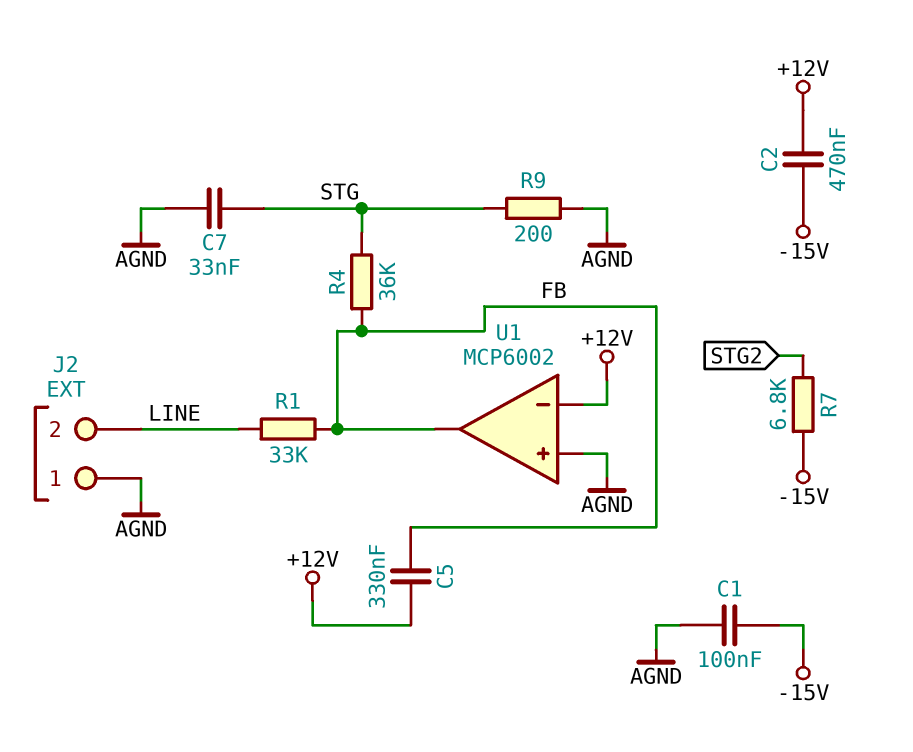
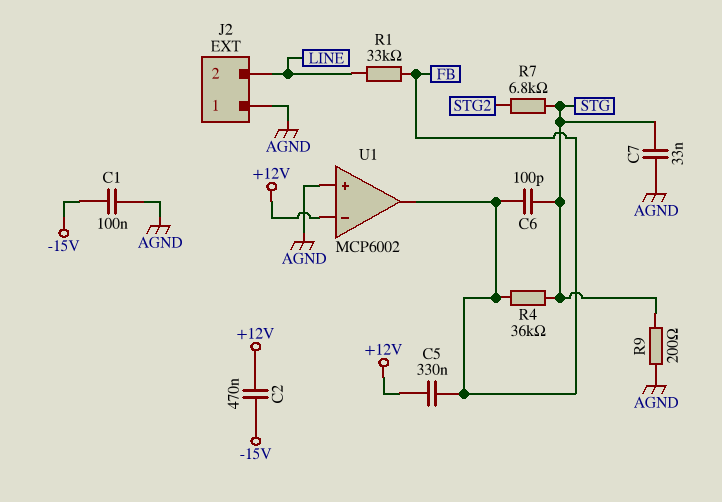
C6: none -> 100pF (FB, STG)
R7: 6.8k (-15V, STG2) -> 6.8k (STG, STG2)

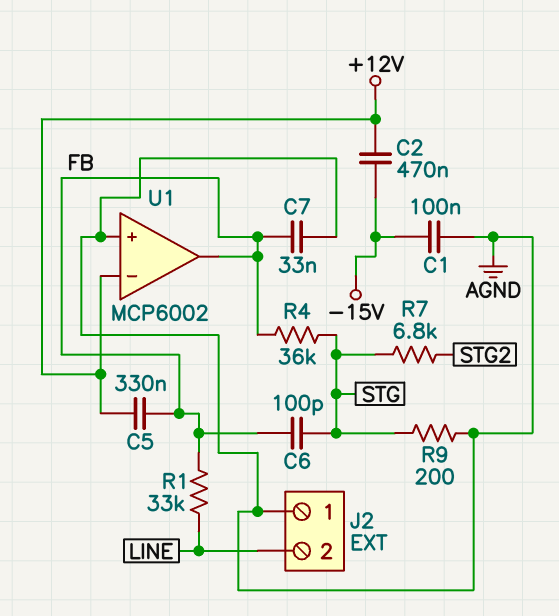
C7: 33nF (AGND, STG) -> 33nF (AGND, FB)

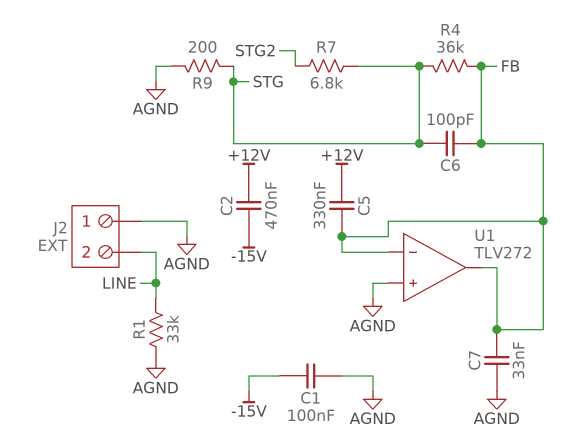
R1: 33k (FB, LINE) -> 33k (AGND, LINE)
U1: MCP6002 -> TLV272
U1 pin in-: +12V -> FB

